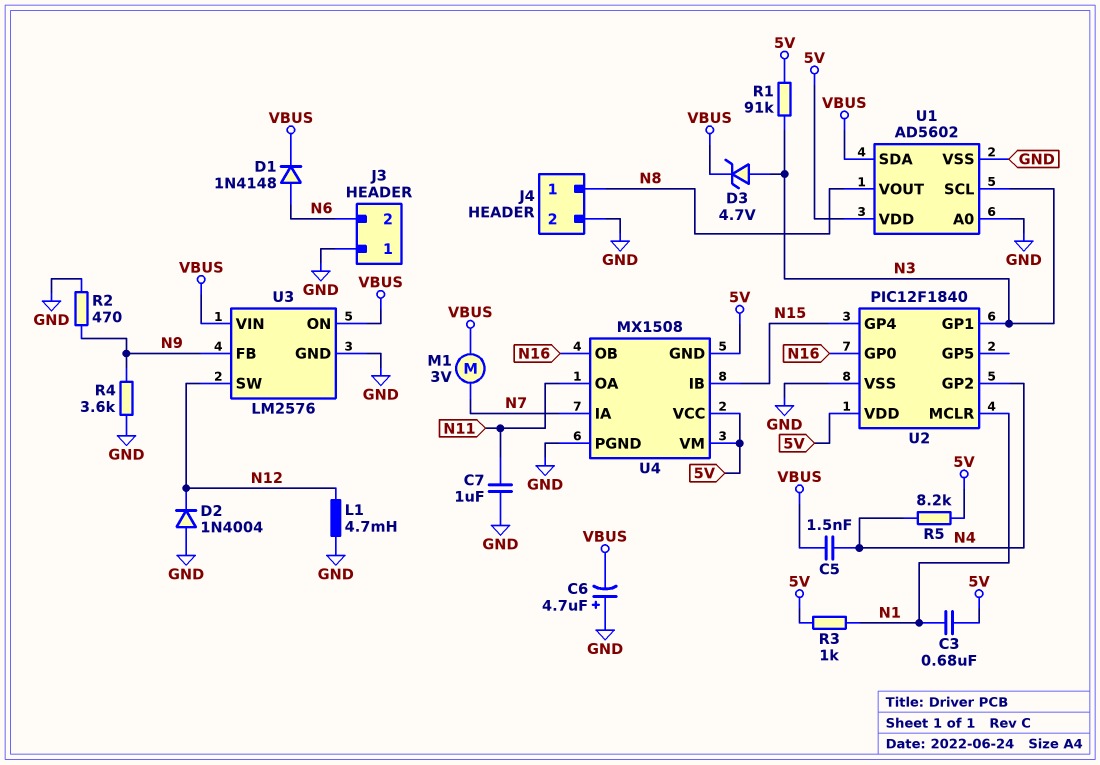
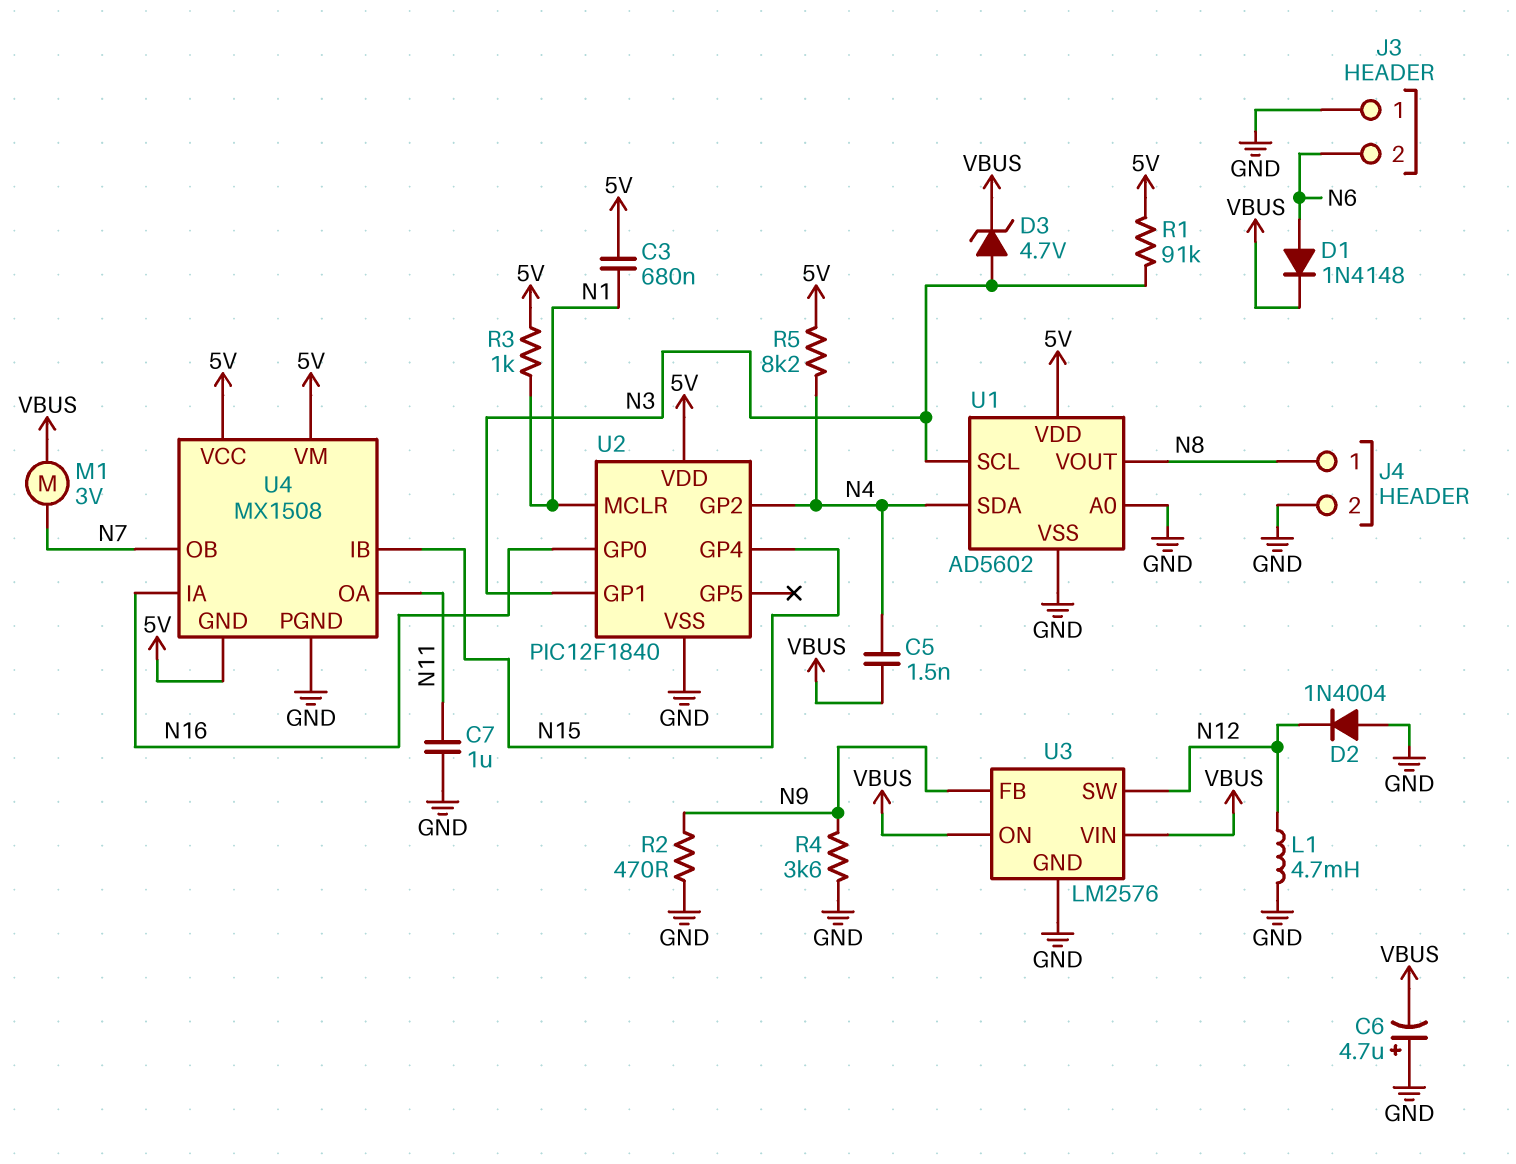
U1 pin SDA: VBUS -> N4
U4 pin IA: N7 -> N16
U4 pin OB: N16 -> N7

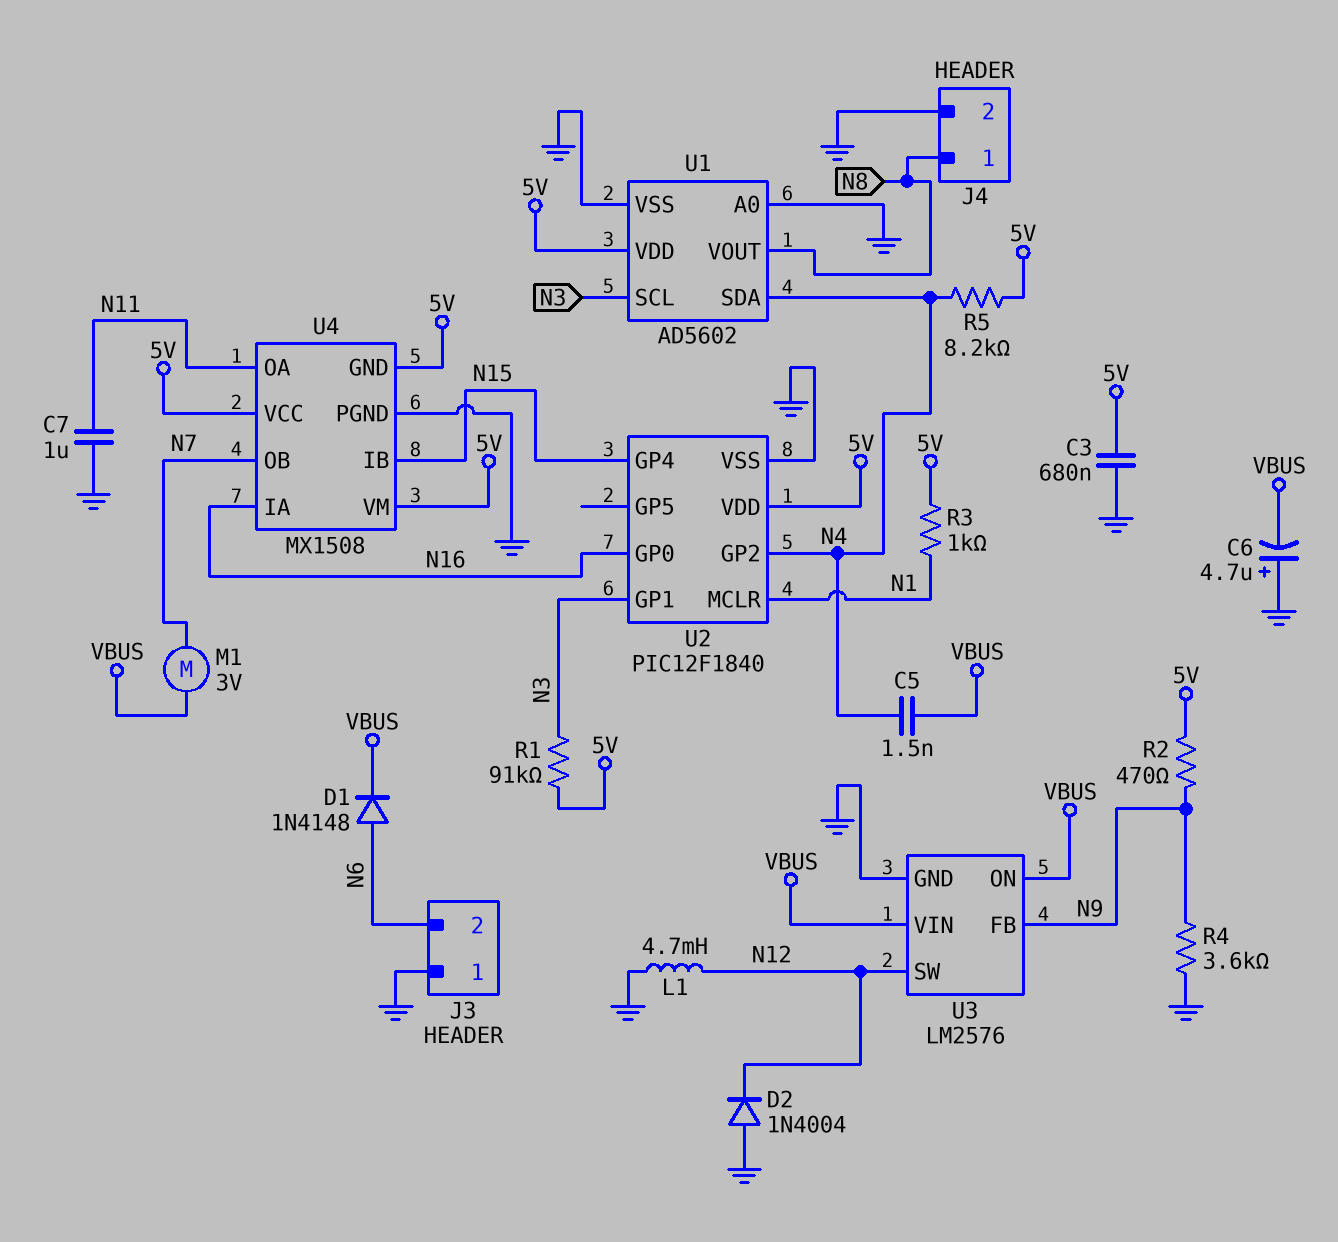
C3: 680nF (5V, N1) -> 680nF (5V, GND)
D3: zener 4.7V (A N3, K VBUS) -> none
R2: 470 (GND, N9) -> 470 (5V, N9)

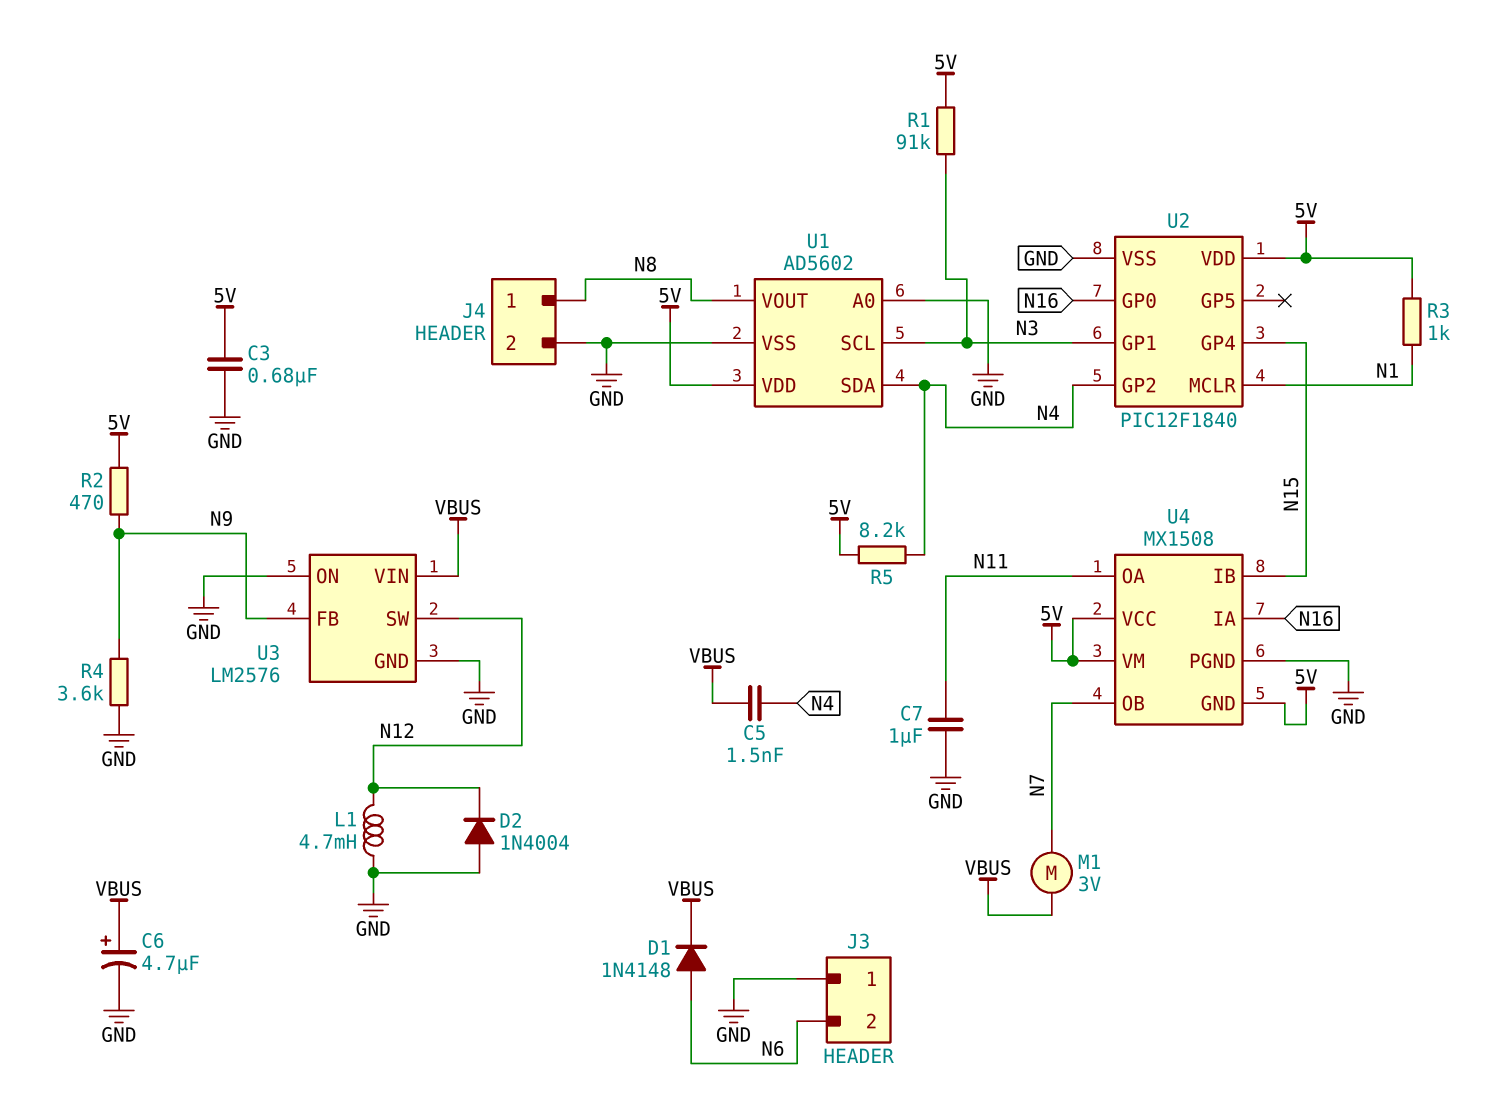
C6: 4.7uF (plus GND, minus VBUS) -> 4.7uF (plus VBUS, minus GND)
U3 pin ON: VBUS -> GND

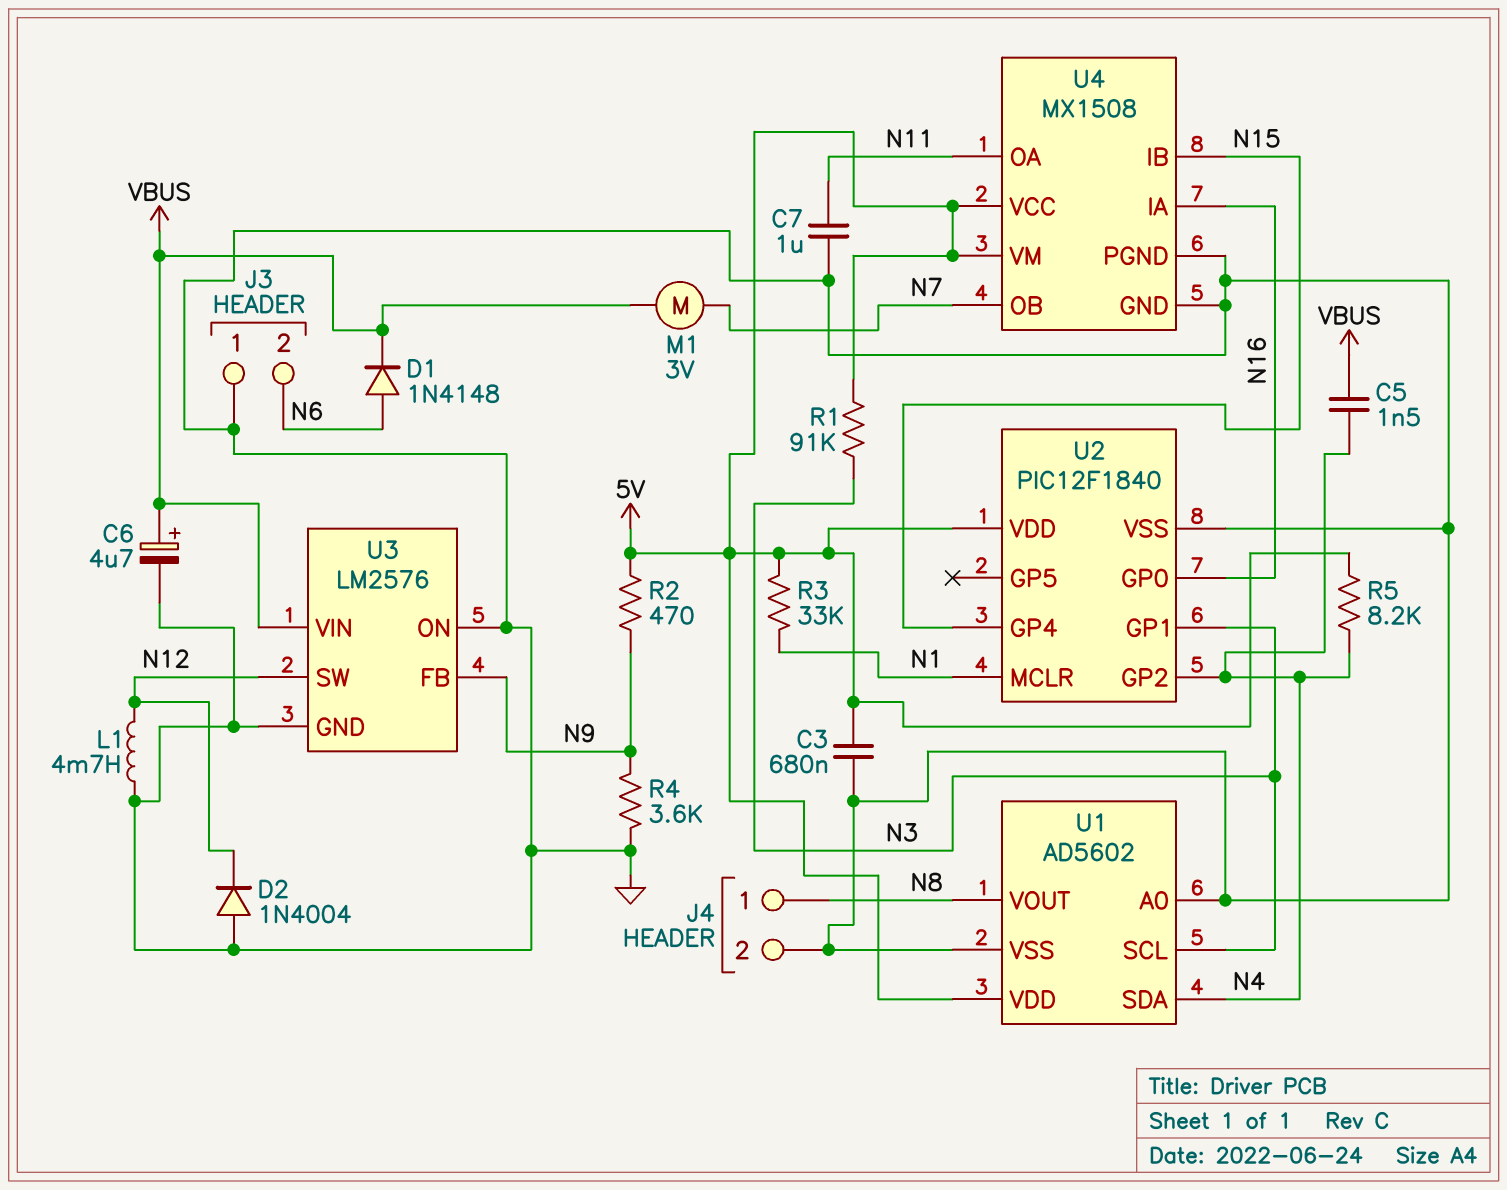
R3: 1k (5V, N1) -> 33k (5V, N1)
U4 pin GND: 5V -> GND

